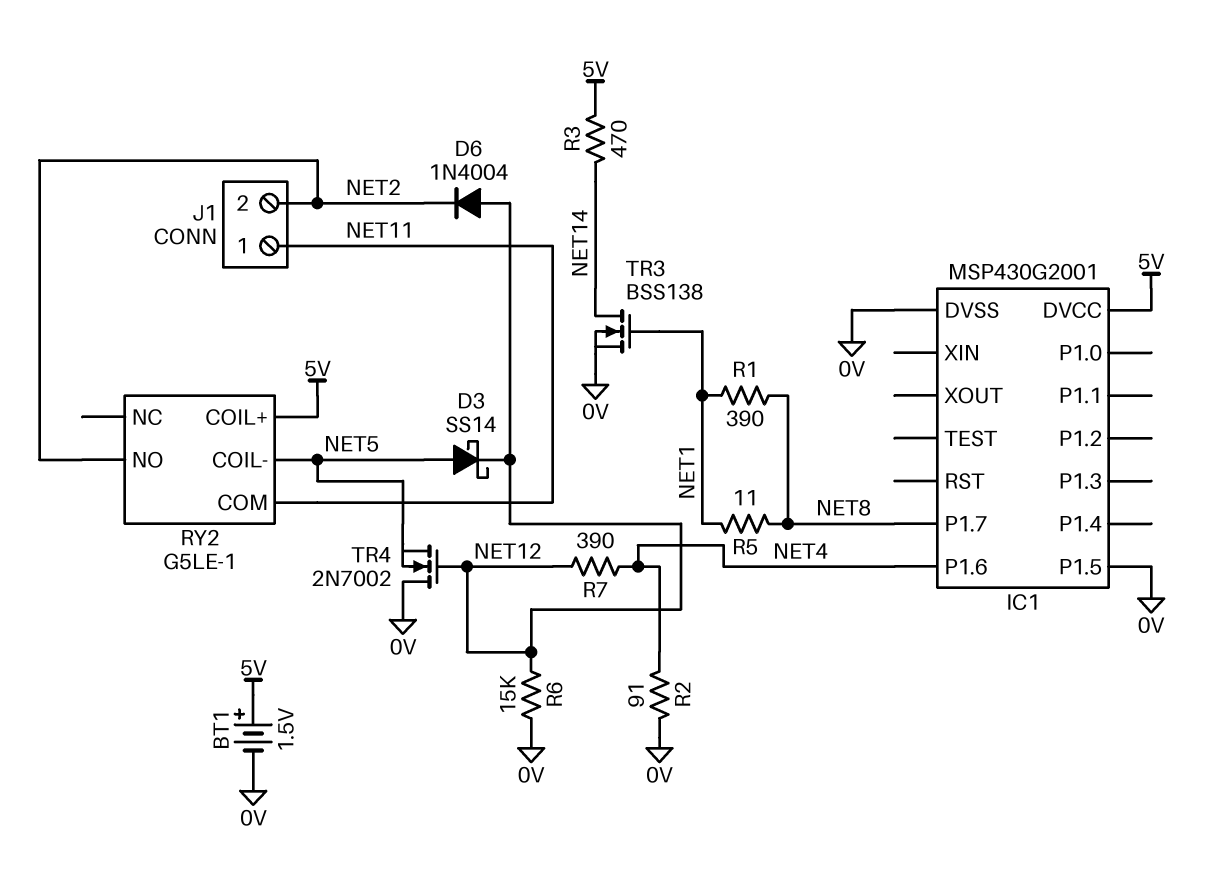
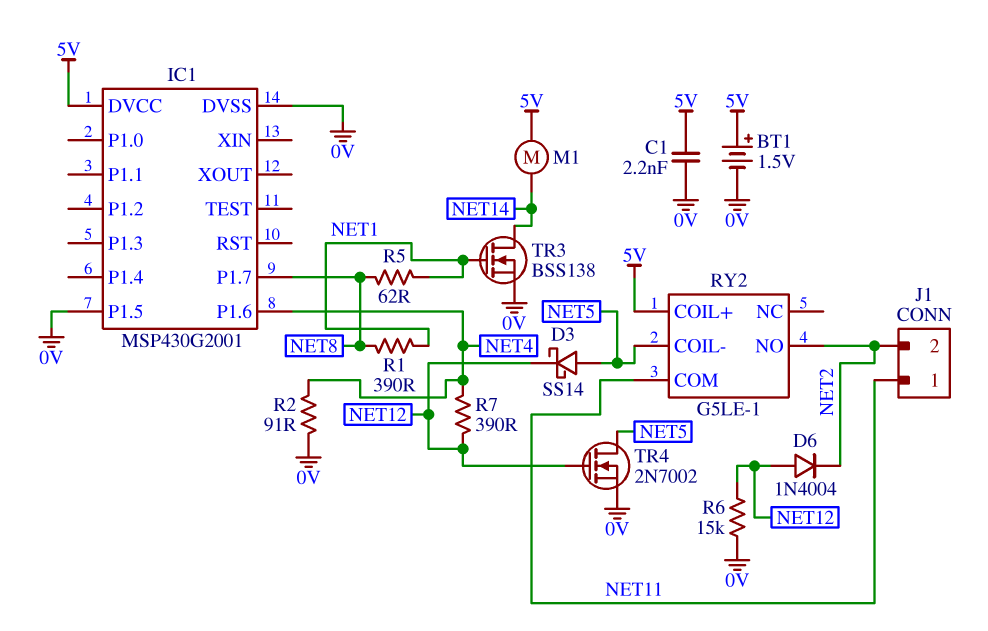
C1: none -> 2.2nF (0V, 5V)
M1: none -> motor (5V, NET14)
R3: 470 (5V, NET14) -> none
R5: 11 (NET1, NET8) -> 62 (NET1, NET8)
TR4: NMOS 2N7002 (G NET12, D 0V, S NET5) -> NMOS 2N7002 (G NET12, D NET5, S 0V)

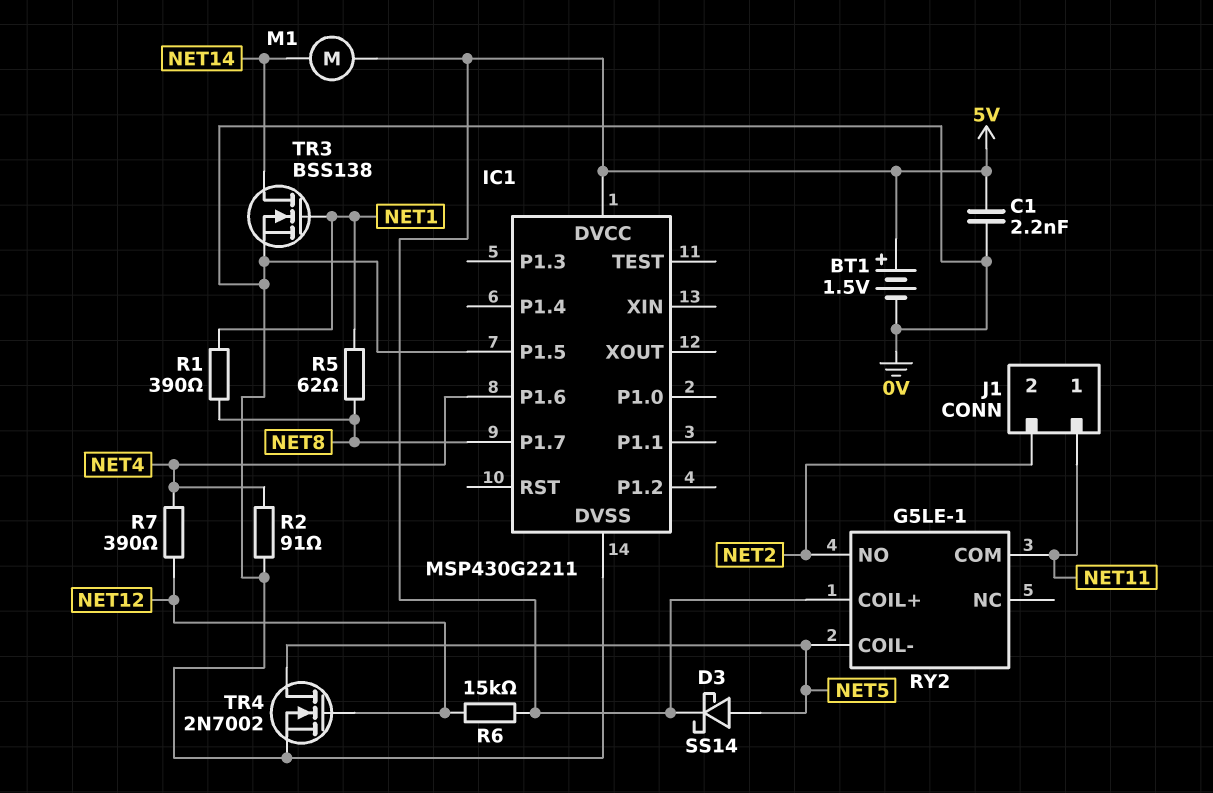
D3: schottky SS14 (A NET5, K NET12) -> schottky SS14 (A NET5, K 5V)
D6: diode 1N4004 (A NET12, K NET2) -> none
IC1: MSP430G2001 -> MSP430G2211
R6: 15k (0V, NET12) -> 15k (5V, NET12)

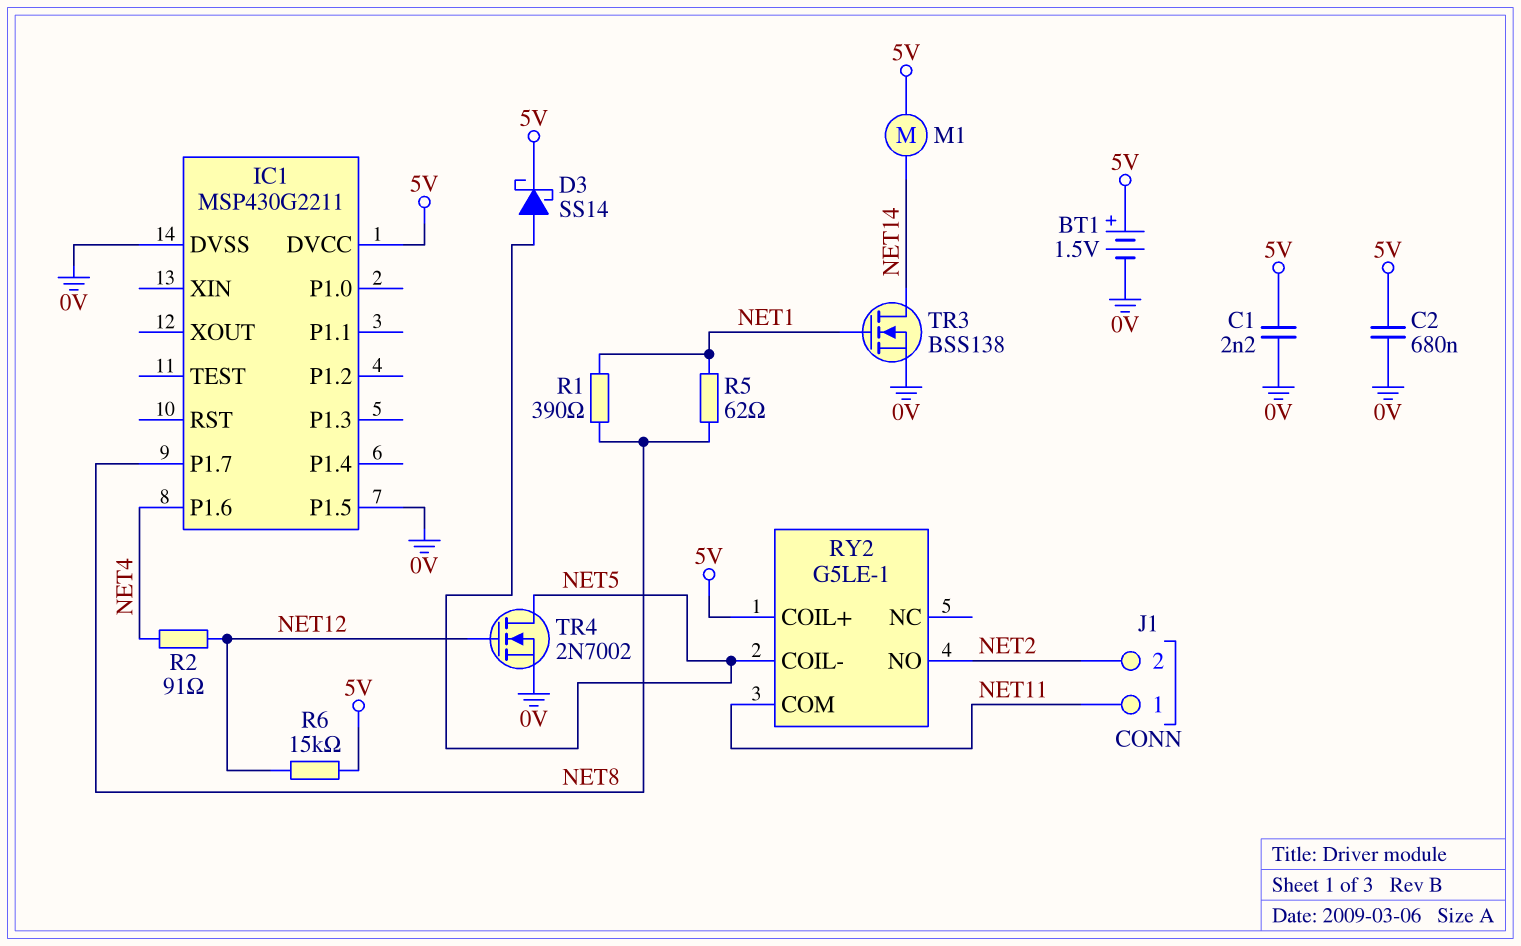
C2: none -> 680nF (0V, 5V)
R2: 91 (0V, NET4) -> 91 (NET4, NET12)
R7: 390 (NET4, NET12) -> none

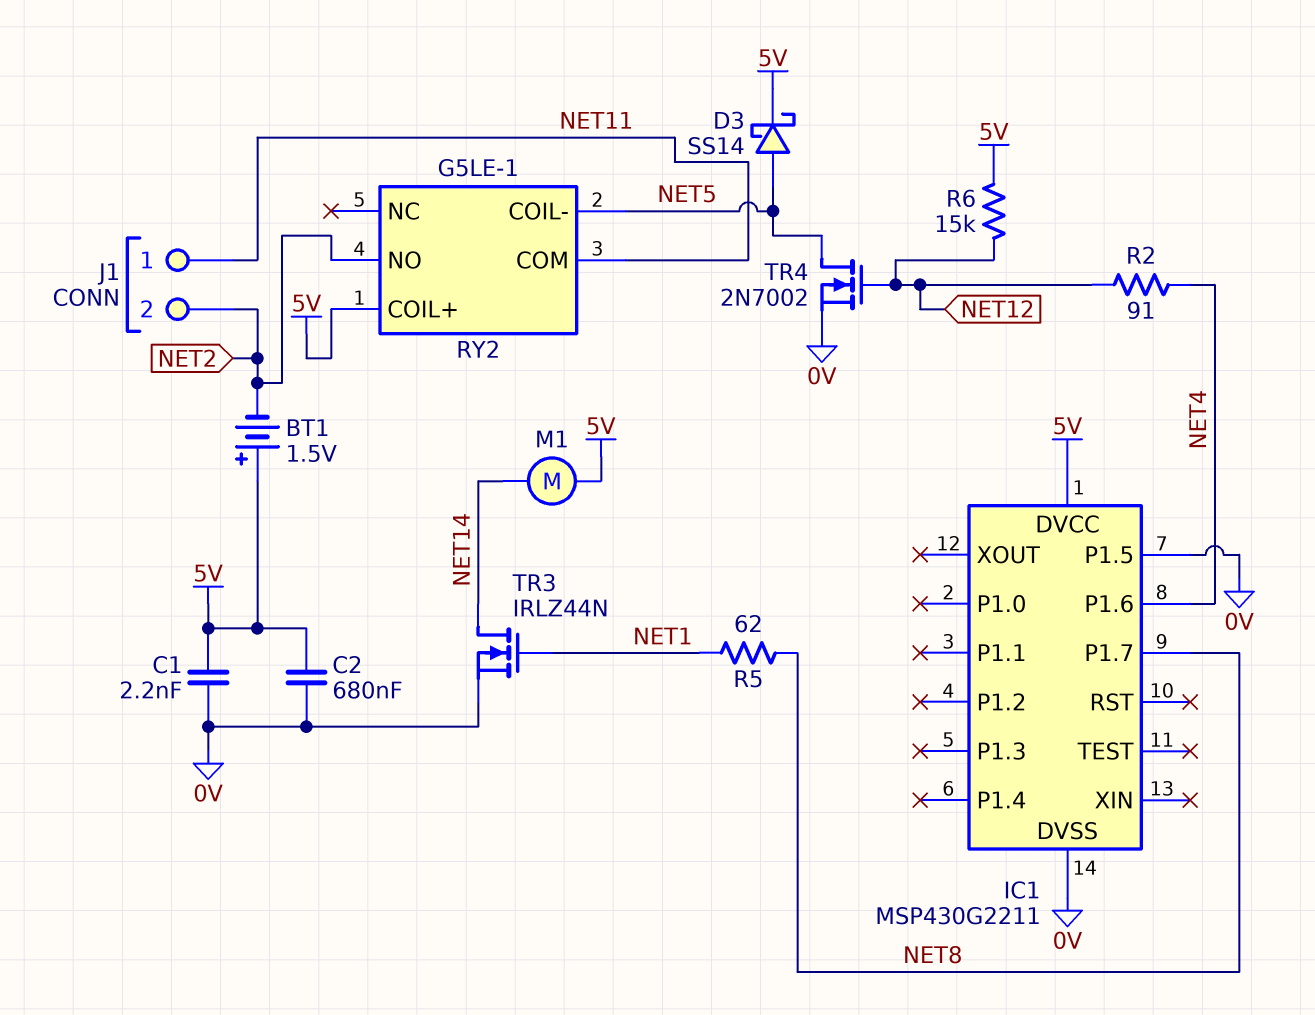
BT1: 1.5V (plus 5V, minus 0V) -> 1.5V (plus 5V, minus NET2)
R1: 390 (NET1, NET8) -> none
TR3: NMOS BSS138 (G NET1, D NET14, S 0V) -> NMOS IRLZ44N (G NET1, D NET14, S 0V)

